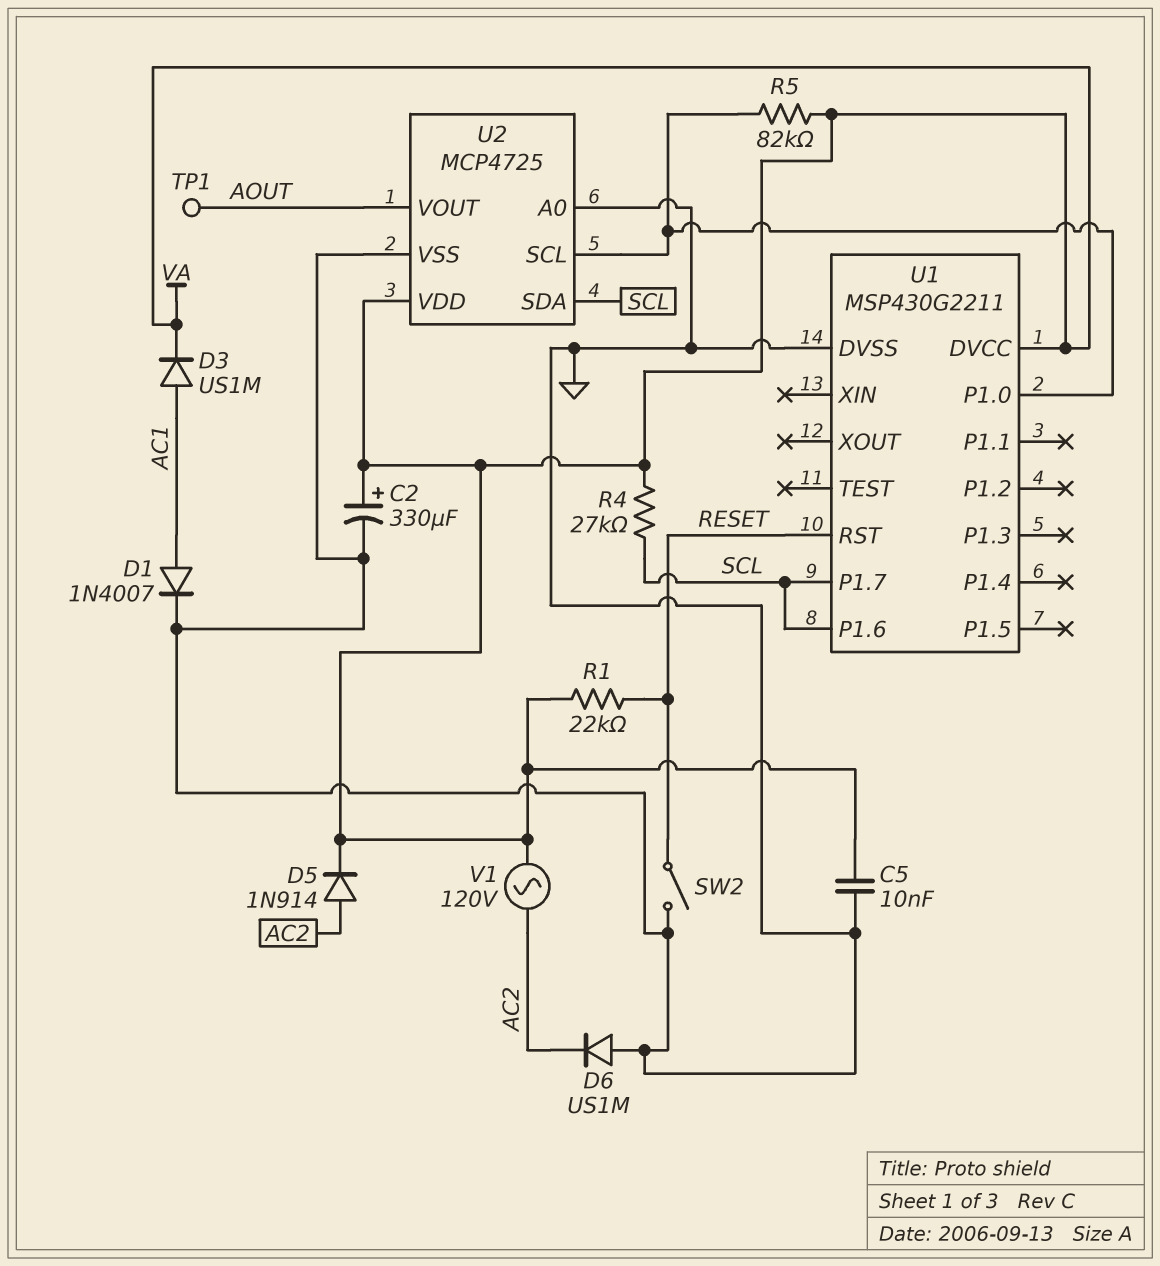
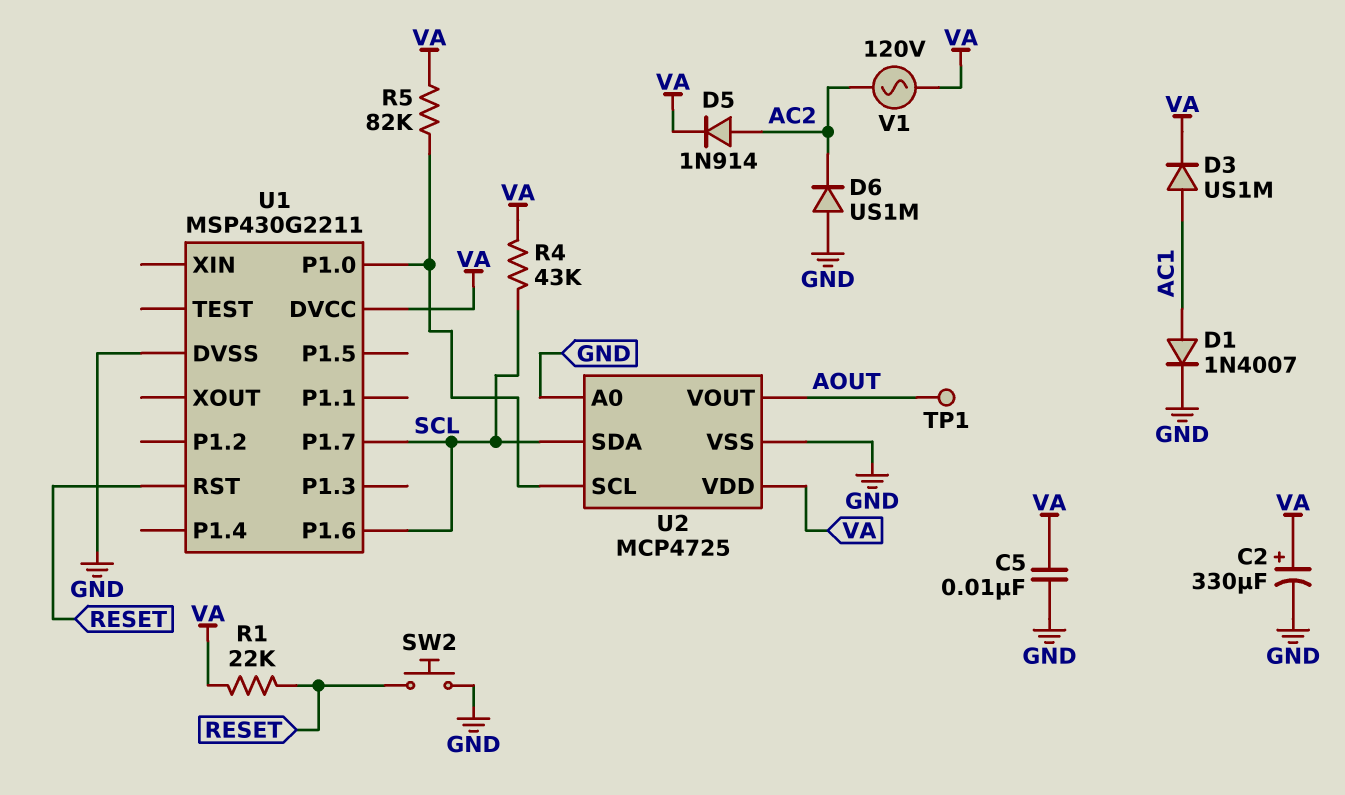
R4: 27k (SCL, VA) -> 43k (SCL, VA)
SW2: switch (GND, RESET) -> button (GND, RESET)

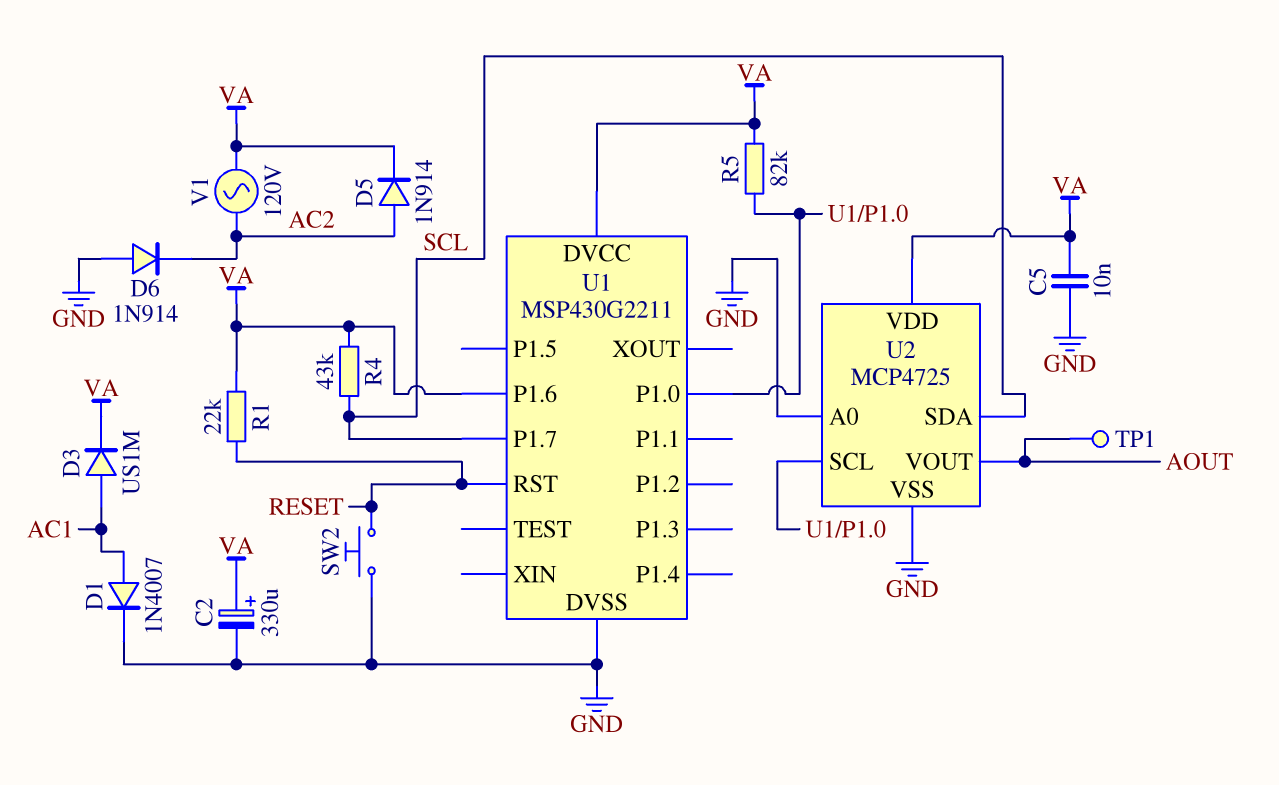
D6: diode US1M (A GND, K AC2) -> diode 1N914 (A GND, K AC2)
U1 pin P1.6: SCL -> VA

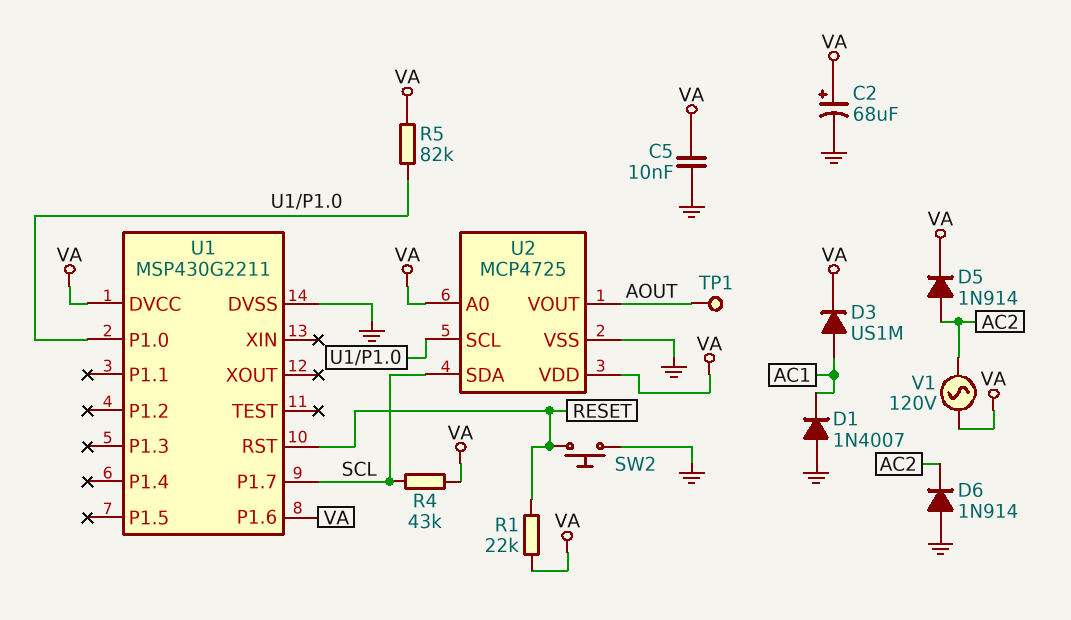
C2: 330uF (plus VA, minus GND) -> 68uF (plus VA, minus GND)
D1: diode 1N4007 (A AC1, K GND) -> diode 1N4007 (A GND, K AC1)
U2 pin A0: GND -> VA

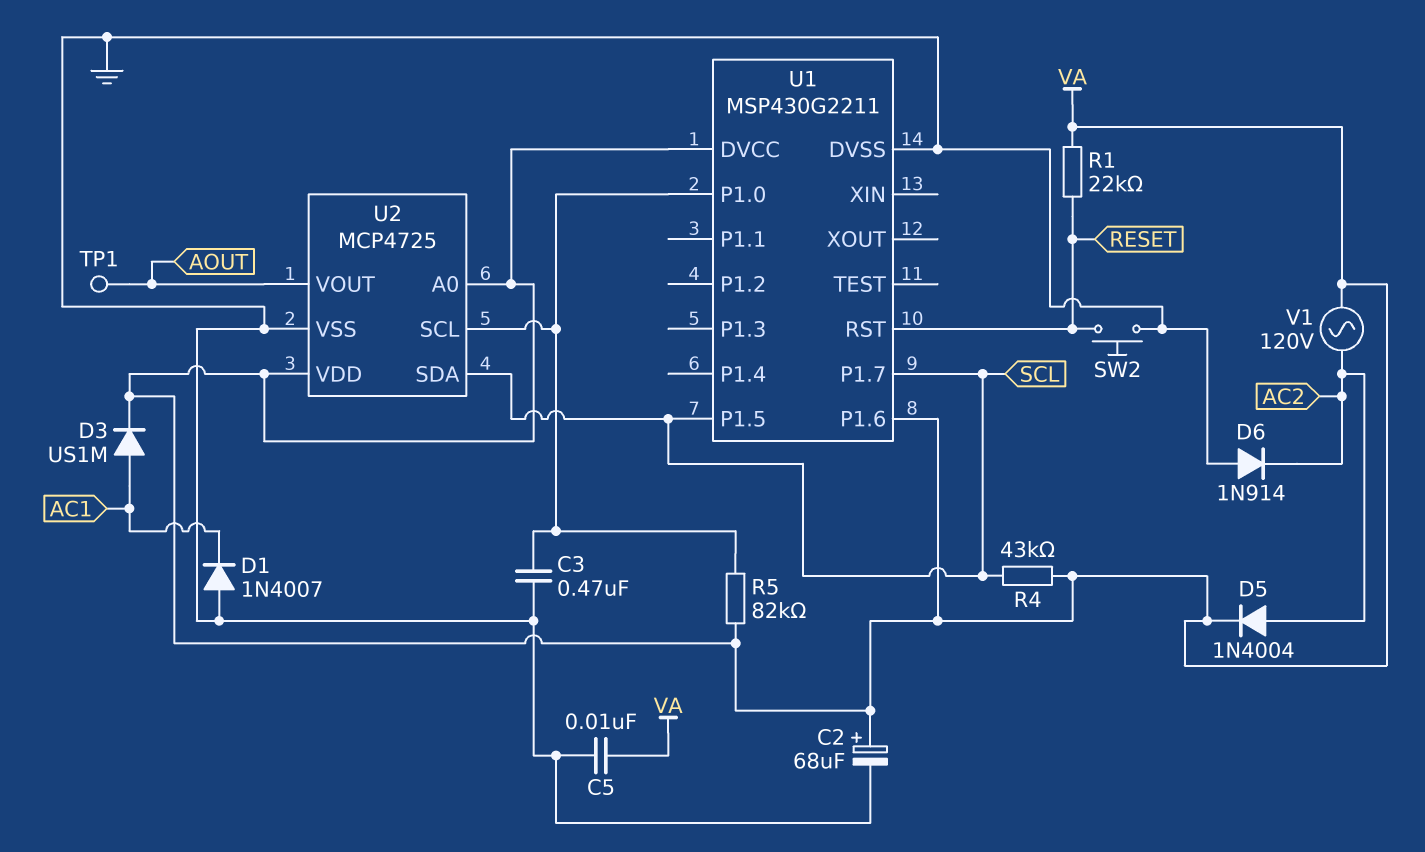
C3: none -> 470nF (GND, U1/P1.0)
D5: diode 1N914 (A AC2, K VA) -> diode 1N4004 (A AC2, K VA)
U1 pin P1.5: none -> SCL

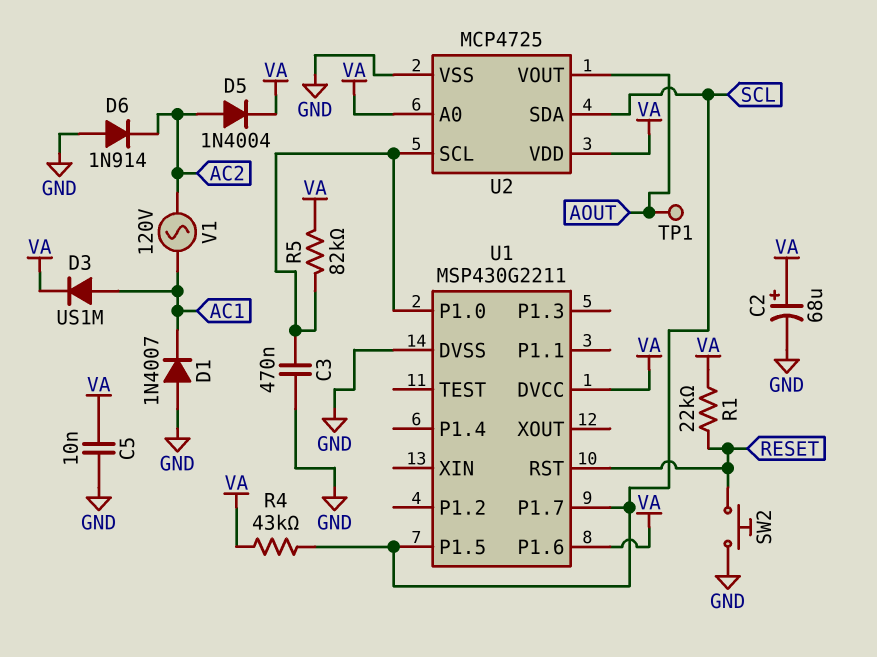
V1: AC 120V (AC2, VA) -> AC 120V (AC1, AC2)

